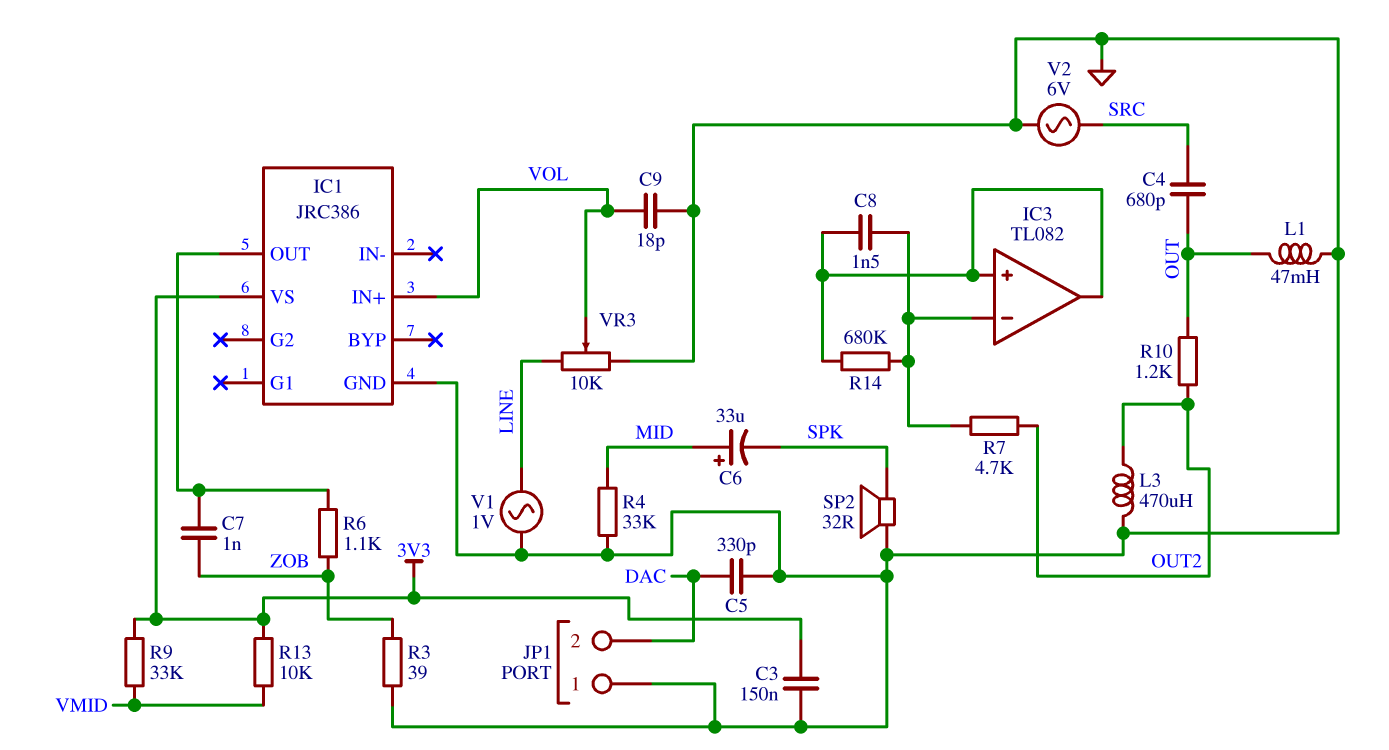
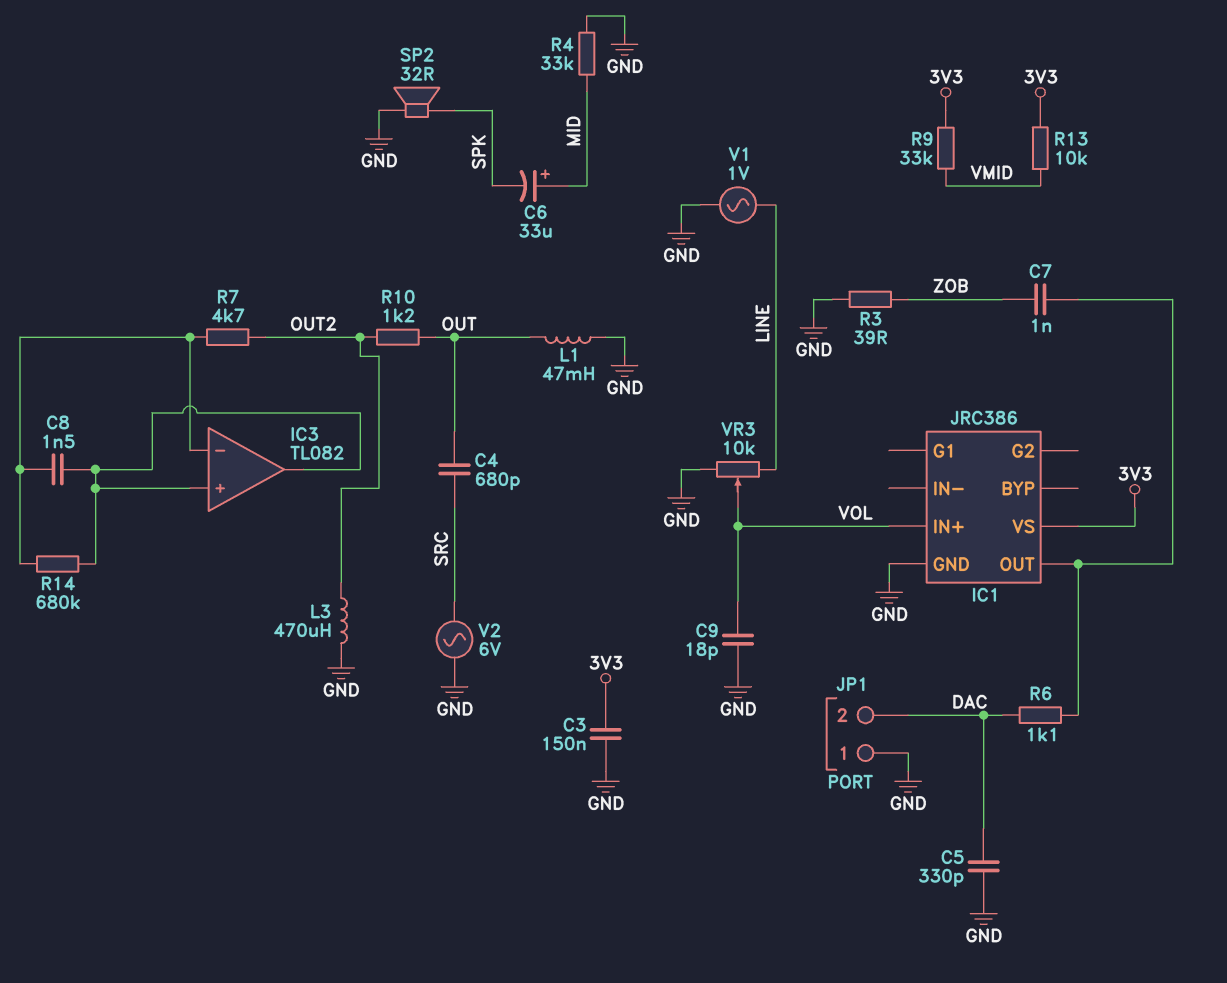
R6: 1.1k (IC1/OUT, ZOB) -> 1.1k (DAC, IC1/OUT)

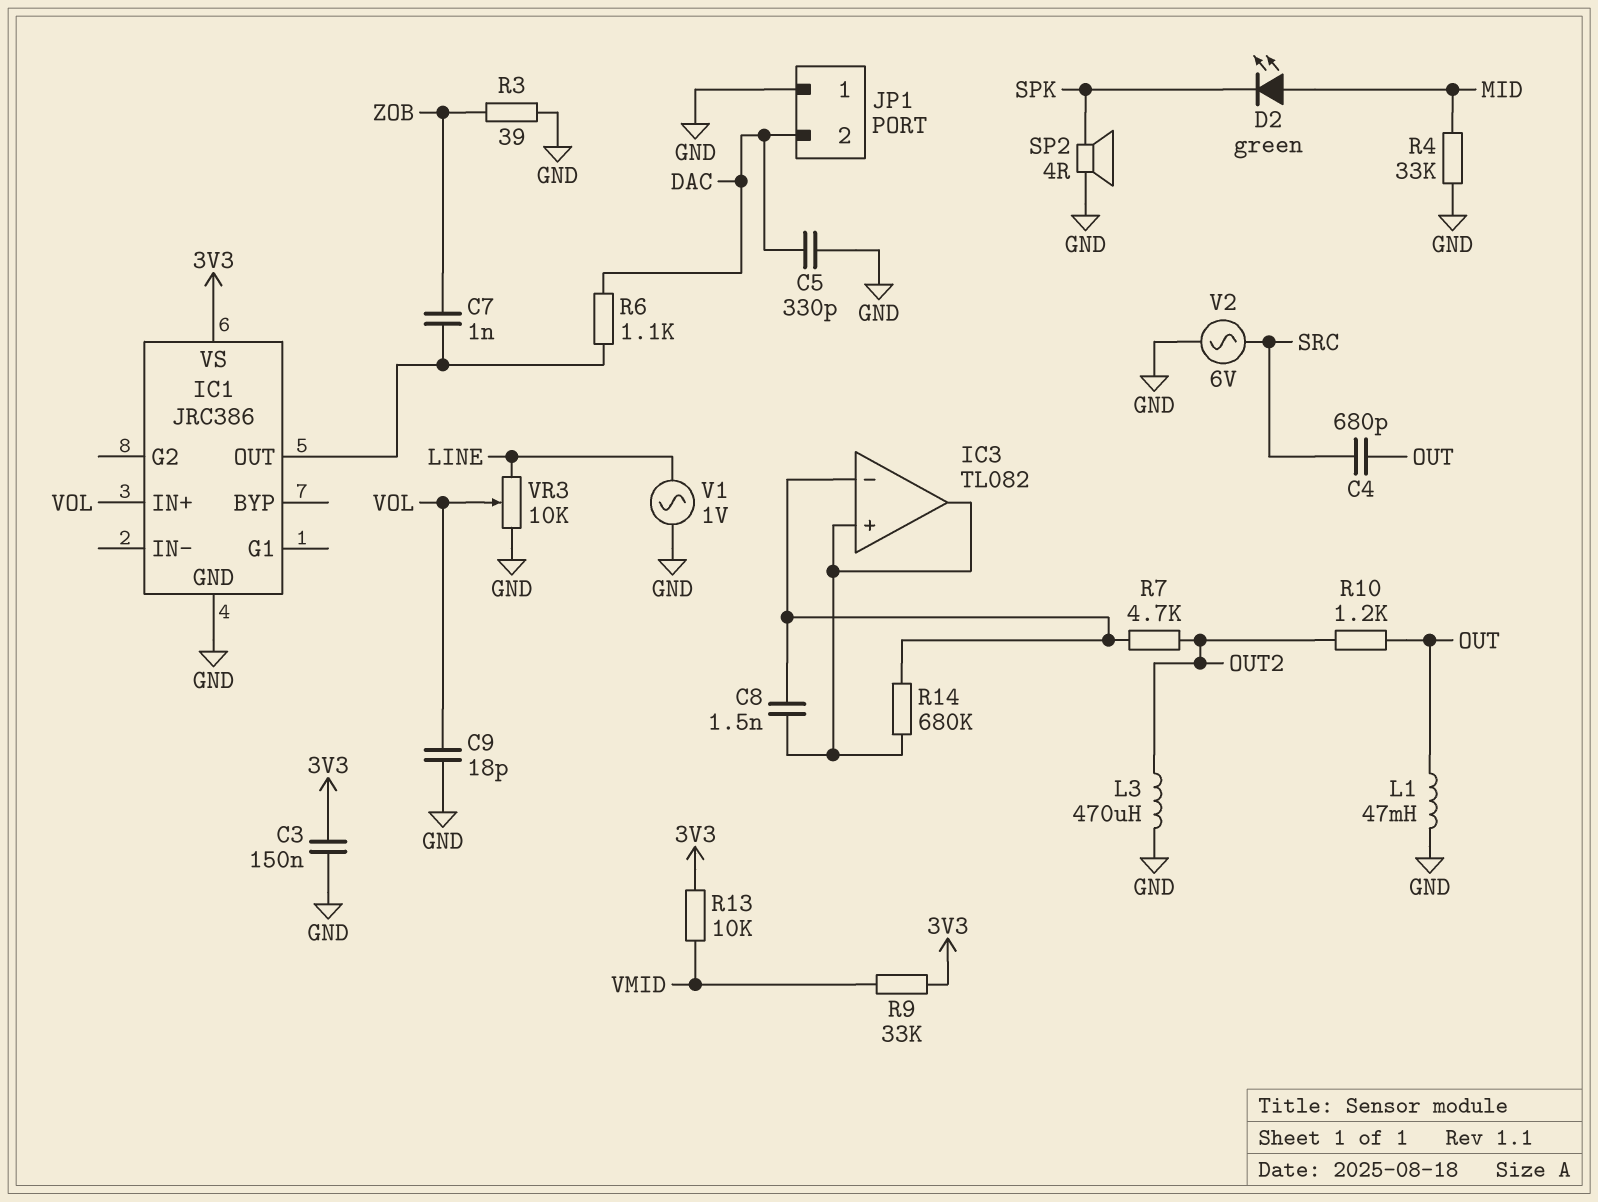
C6: 33uF (plus MID, minus SPK) -> none
D2: none -> LED green (A MID, K SPK)
SP2: speaker 32R (GND, SPK) -> speaker 4R (GND, SPK)

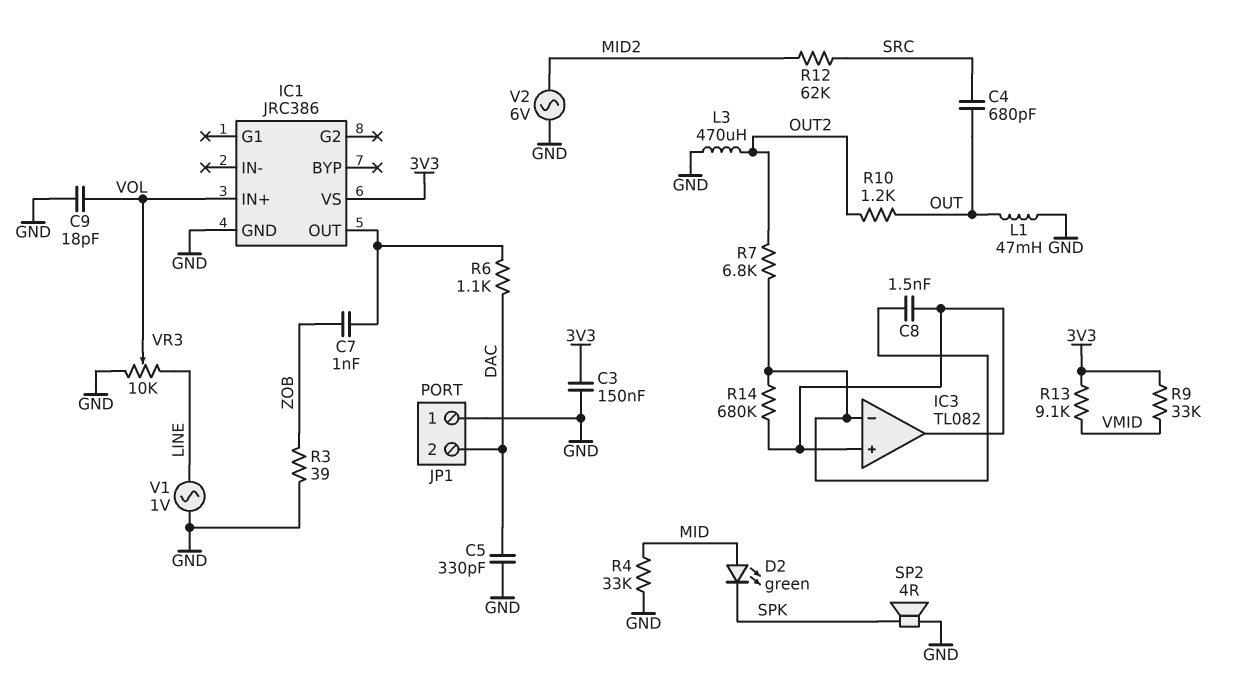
R7: 4.7k (IC3/in-, OUT2) -> 6.8k (IC3/in-, OUT2)
R12: none -> 62k (MID2, SRC)
R13: 10k (3V3, VMID) -> 9.1k (3V3, VMID)
V2: AC 6V (GND, SRC) -> AC 6V (GND, MID2)

